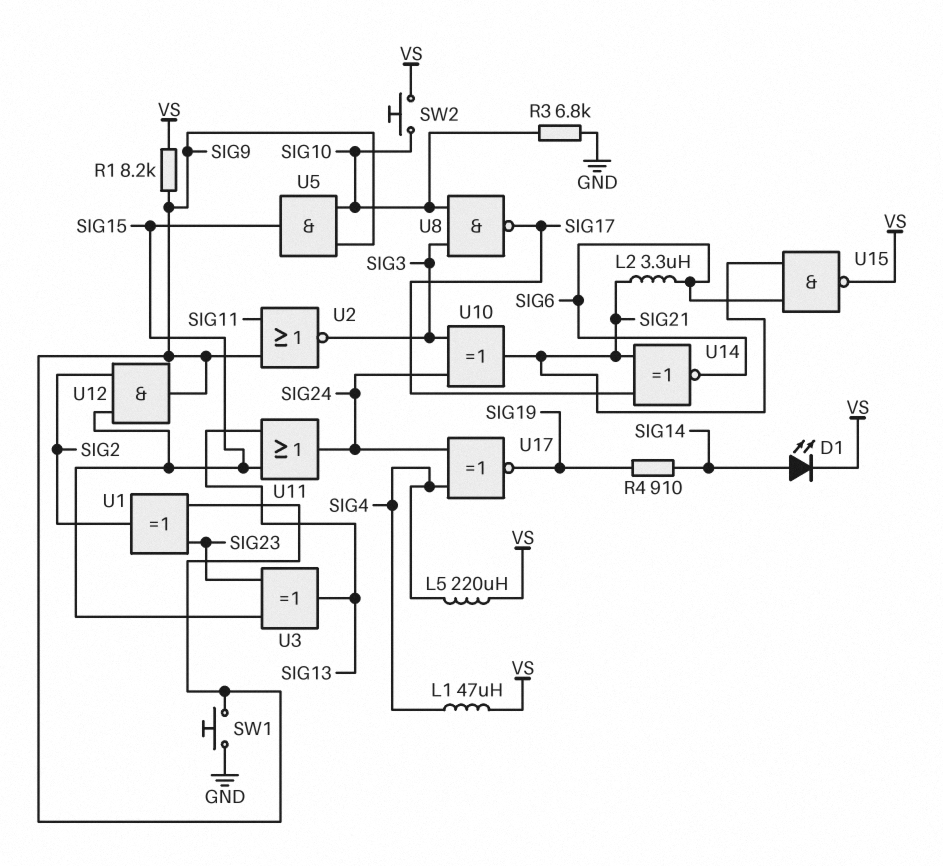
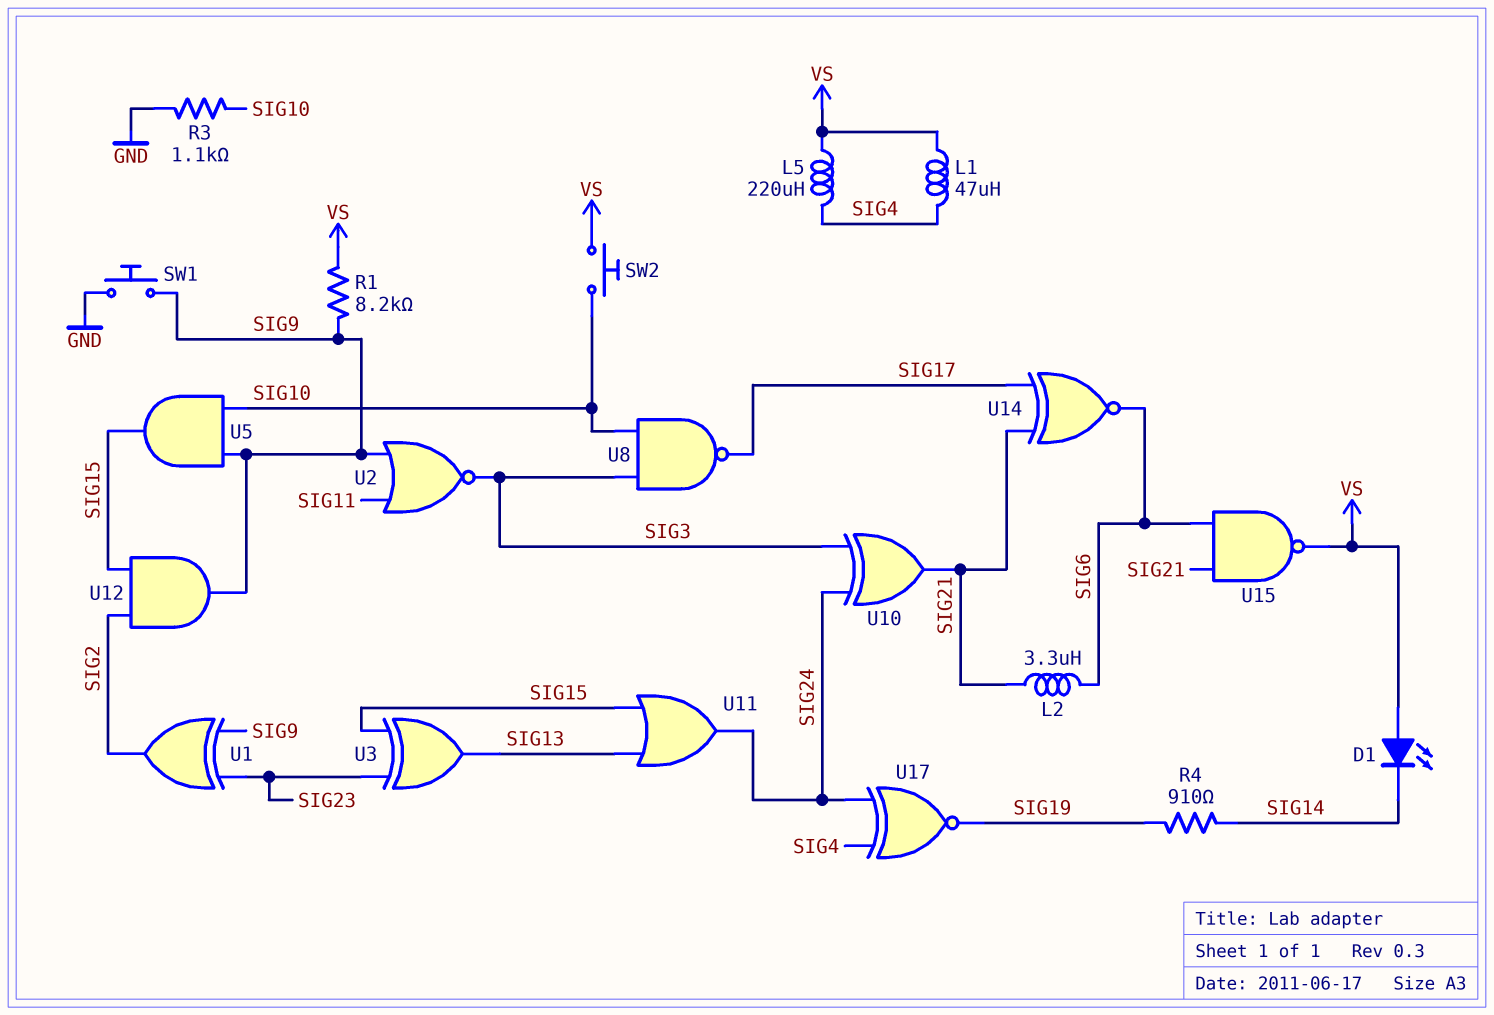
D1: LED (A SIG14, K VS) -> LED (A VS, K SIG14)
R3: 6.8k (GND, SIG10) -> 1.1k (GND, SIG10)

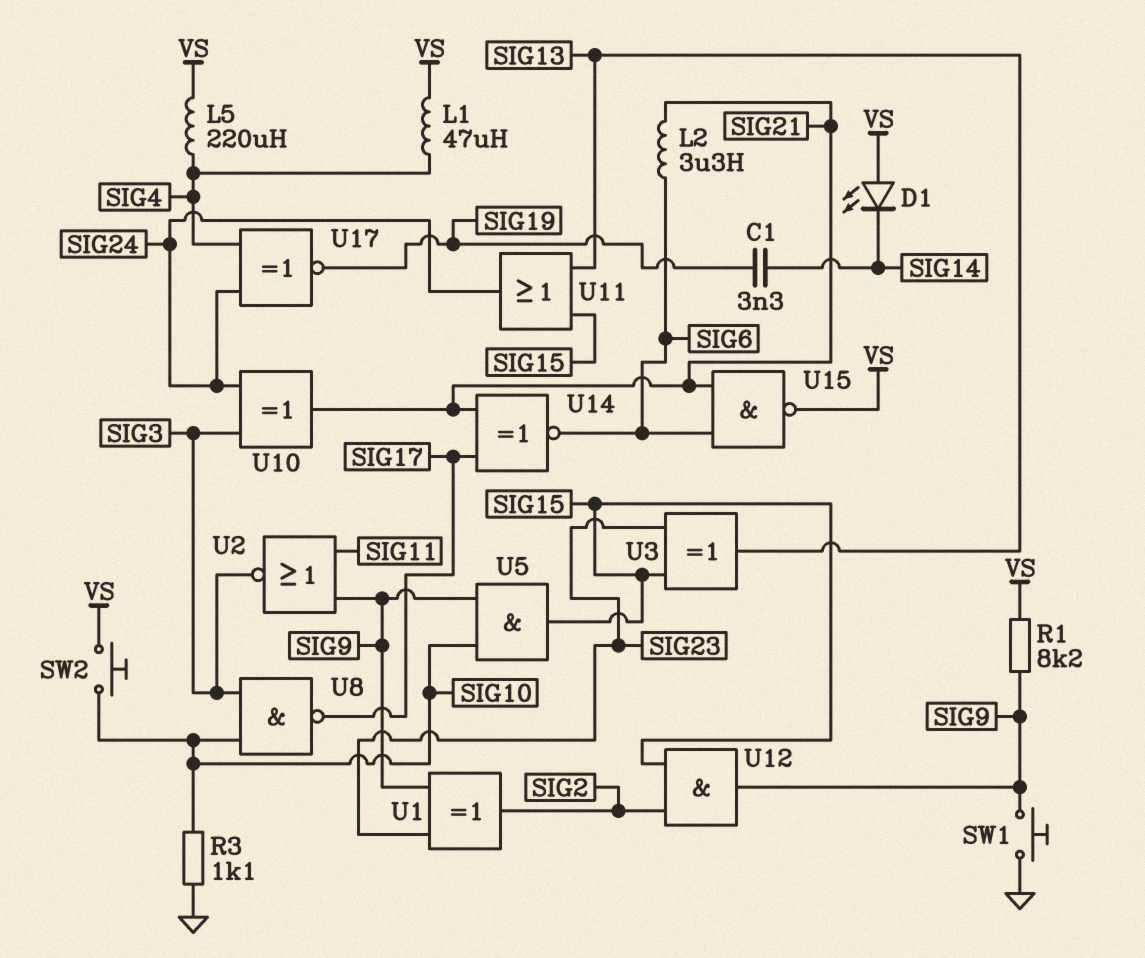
C1: none -> 3.3nF (SIG14, SIG19)
R4: 910 (SIG14, SIG19) -> none

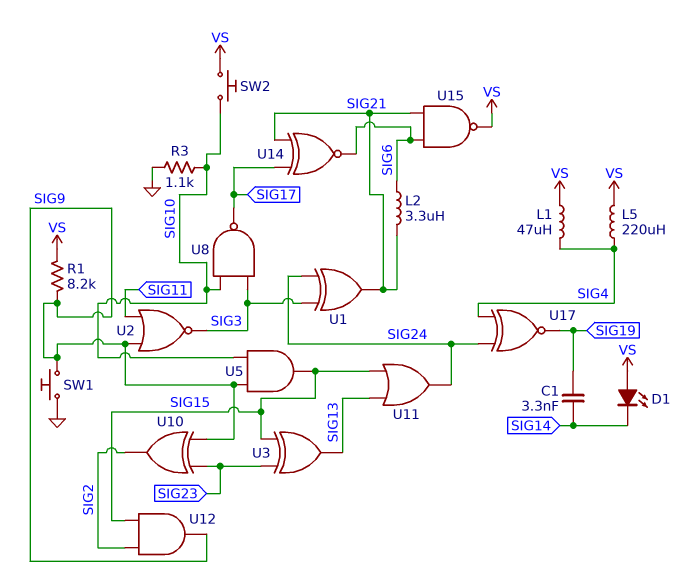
U1: XOR (in SIG9, in SIG23, out SIG2) -> XOR (in SIG3, in SIG24, out SIG21)
U10: XOR (in SIG3, in SIG24, out SIG21) -> XOR (in SIG9, in SIG23, out SIG2)

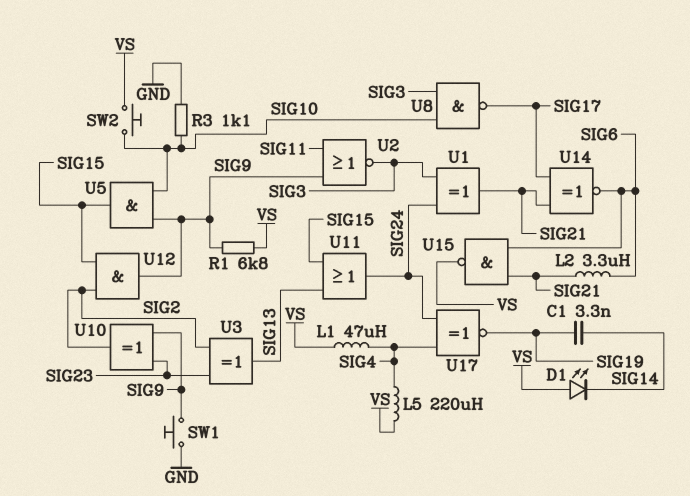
R1: 8.2k (SIG9, VS) -> 6.8k (SIG9, VS)
U3: XOR (in SIG15, in SIG23, out SIG13) -> XOR (in SIG2, in SIG23, out SIG13)

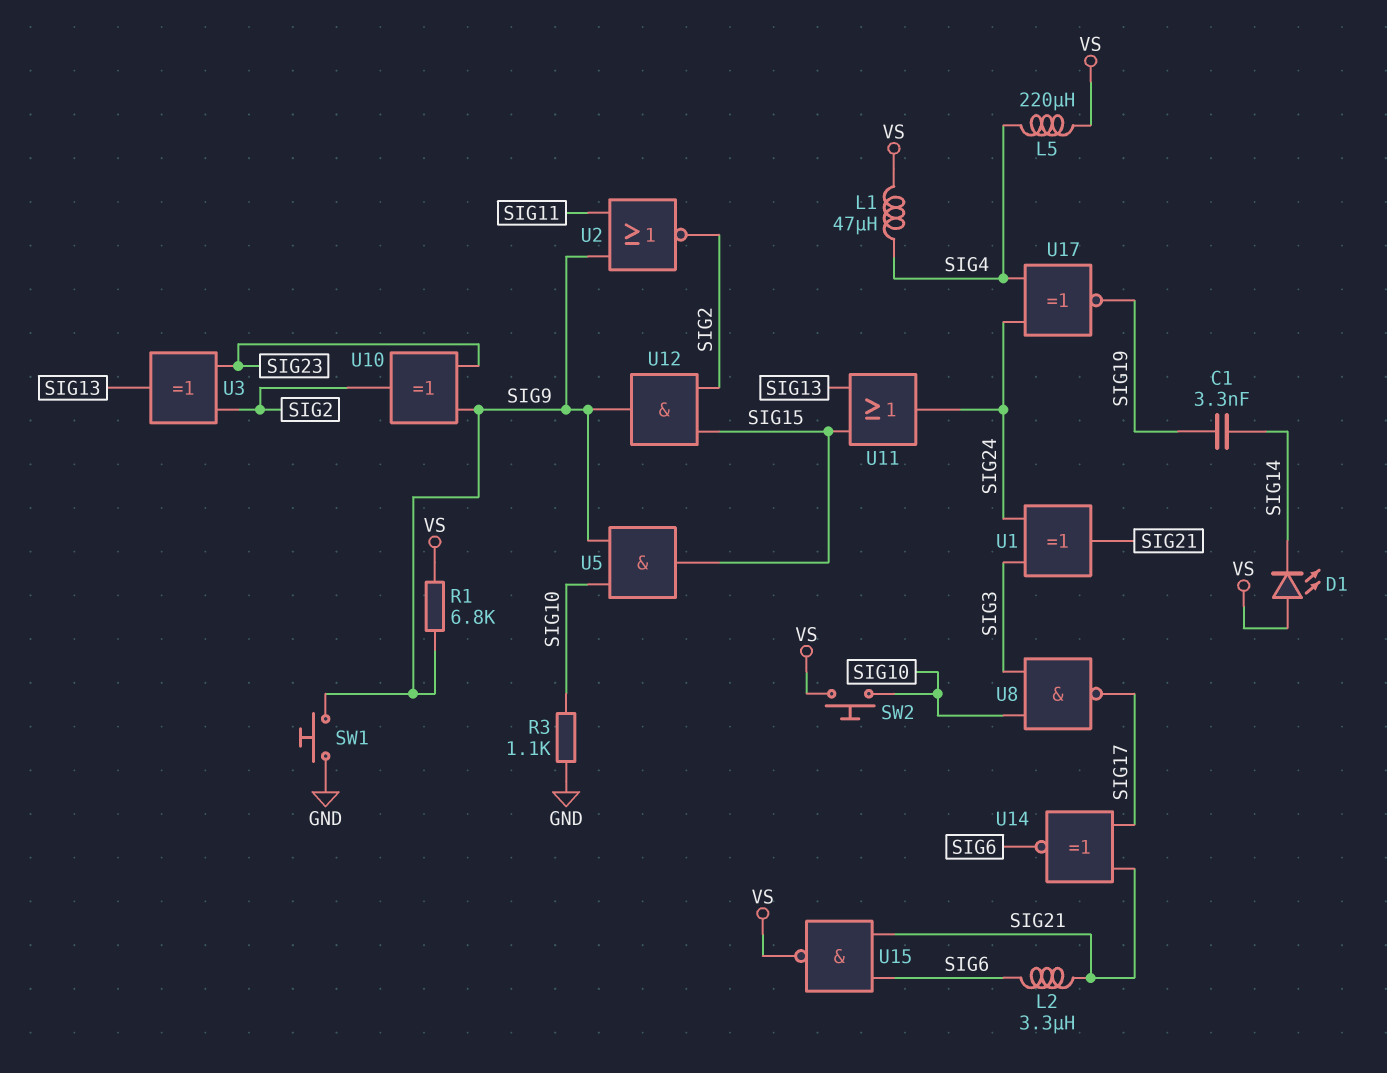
U2: NOR (in SIG9, in SIG11, out SIG3) -> NOR (in SIG9, in SIG11, out SIG2)

